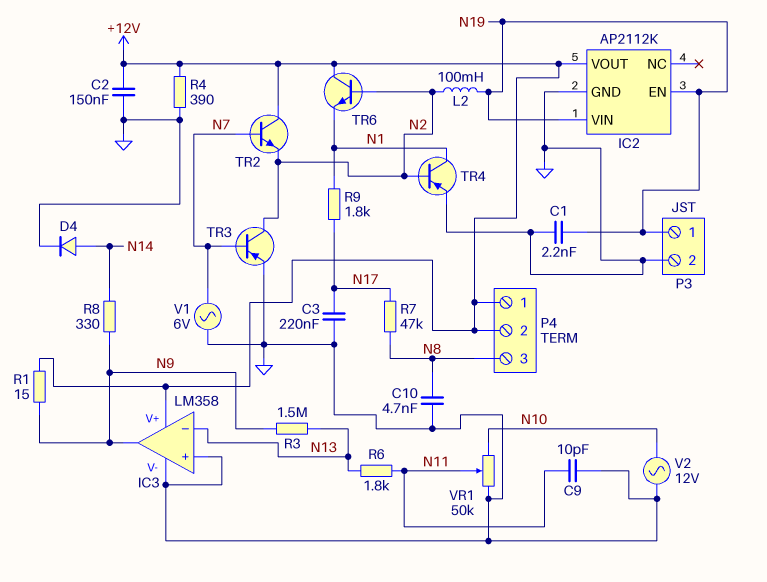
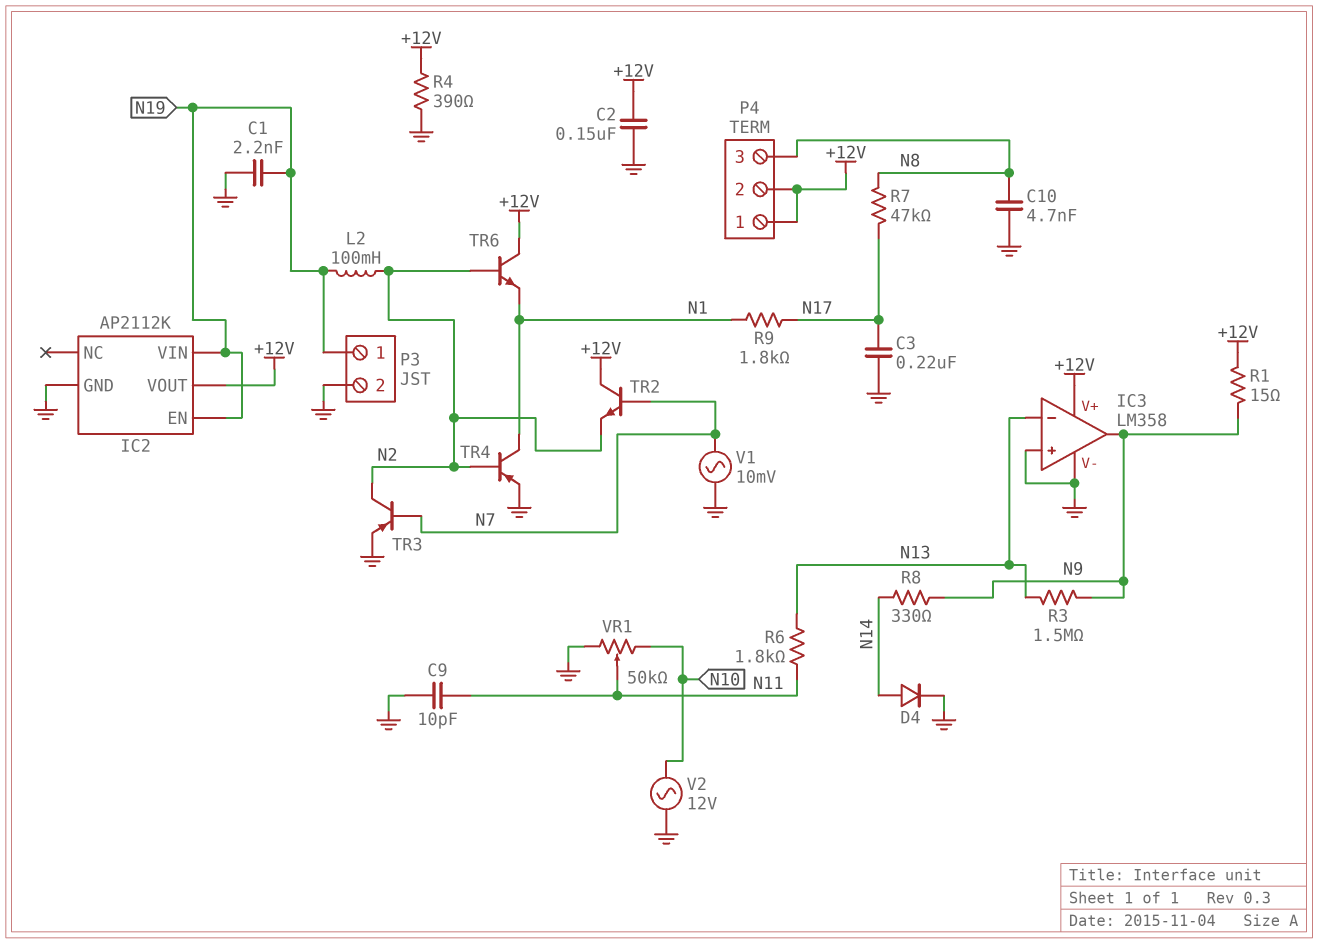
V1: AC 6V (GND, N7) -> AC 10mV (GND, N7)

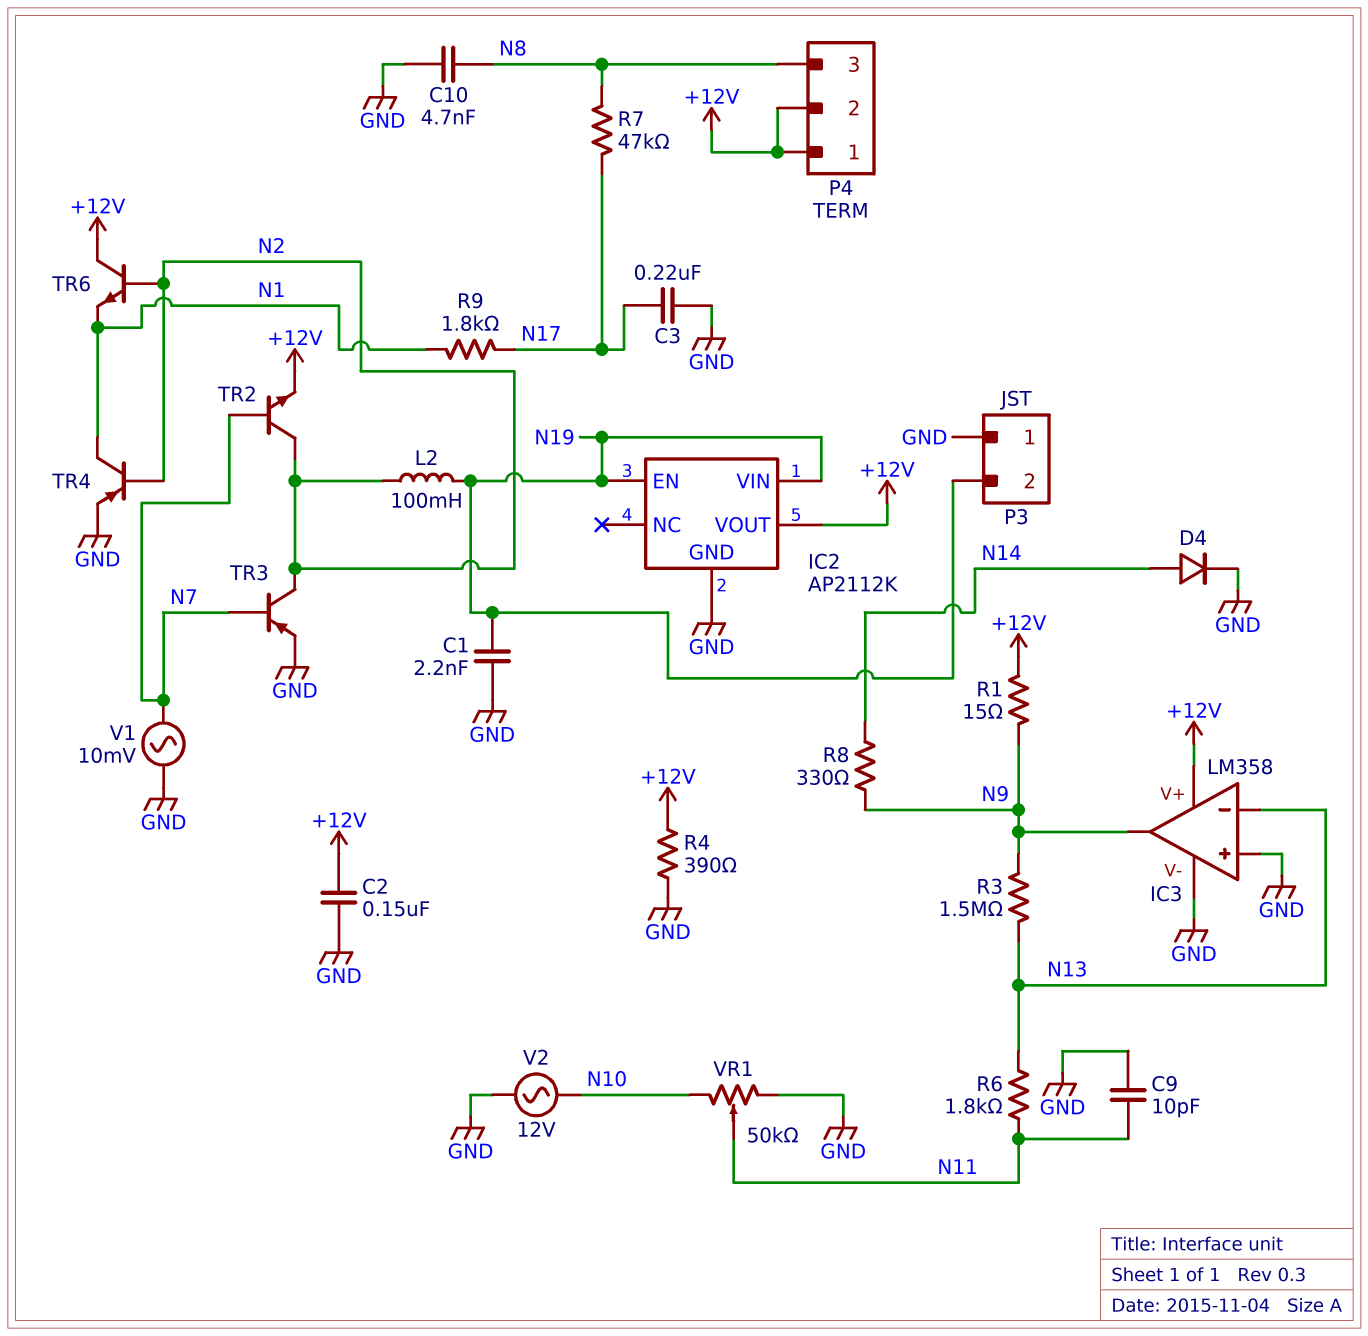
P3 pin 1: N19 -> GND
P3 pin 2: GND -> N19
TR2: NPN (B N7, C +12V, E N2) -> NPN (B N7, C N2, E +12V)

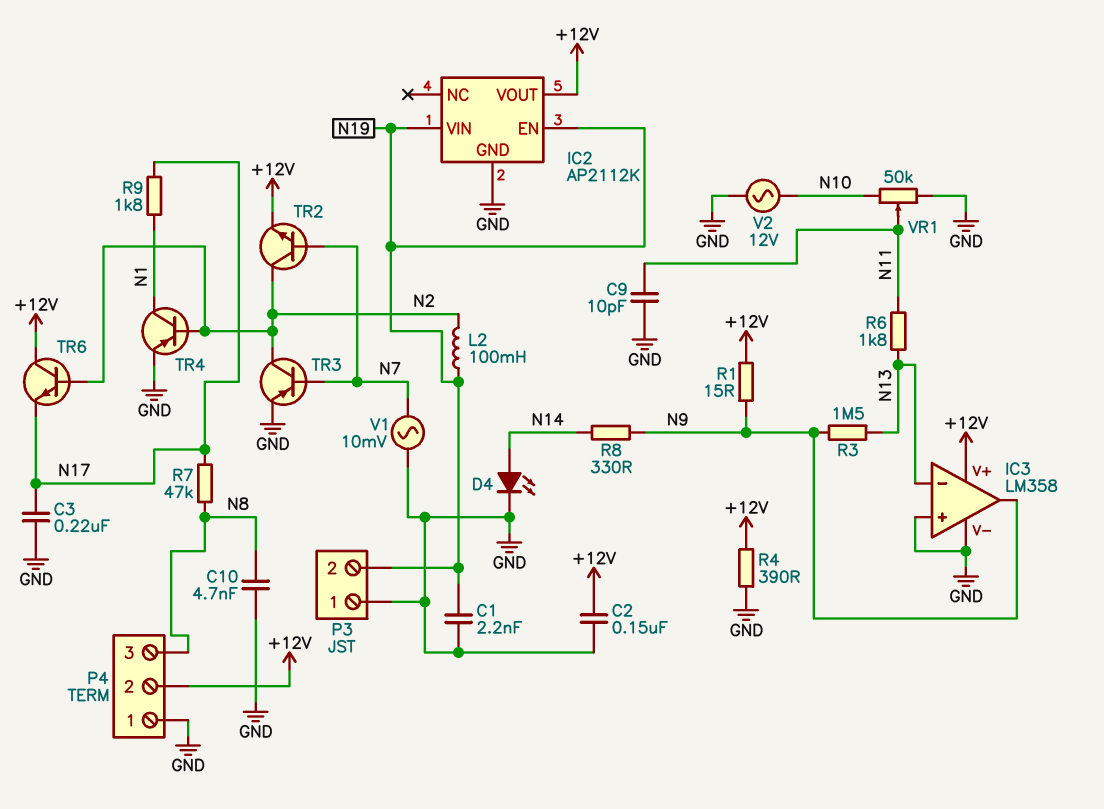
D4: diode (A N14, K GND) -> LED (A N14, K GND)
P4 pin 1: +12V -> GND
TR6: NPN (B N2, C +12V, E N1) -> NPN (B N2, C +12V, E N17)

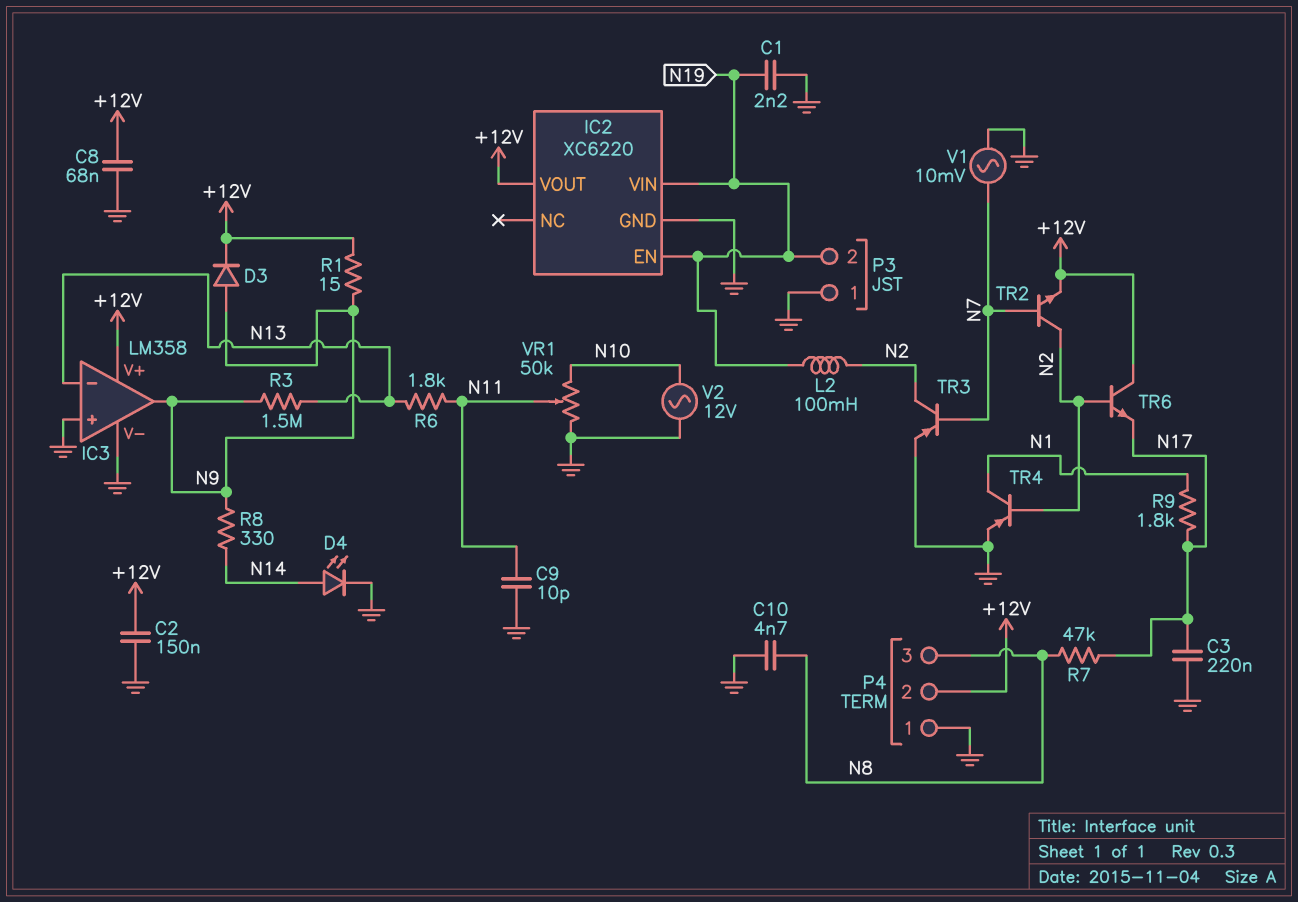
C8: none -> 68nF (+12V, GND)
D3: none -> diode (A N9, K +12V)
IC2: AP2112K -> XC6220
R4: 390 (+12V, GND) -> none

